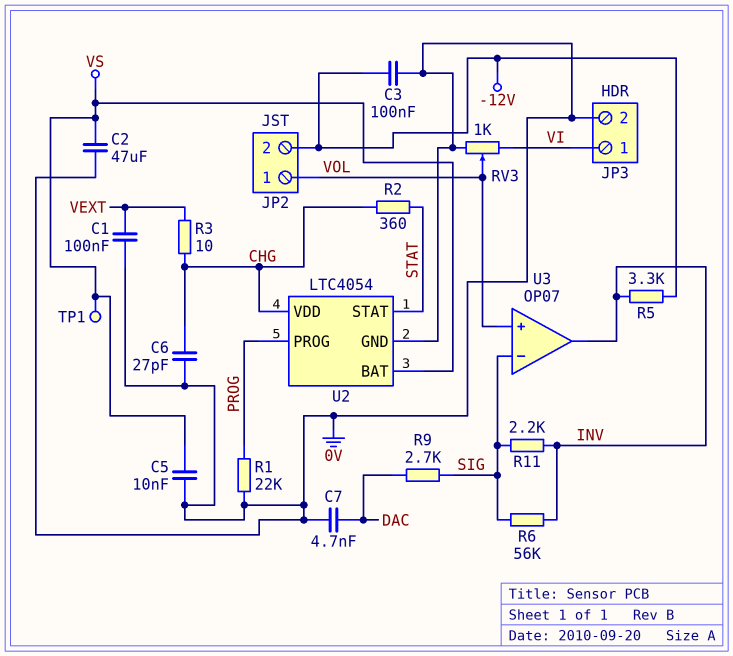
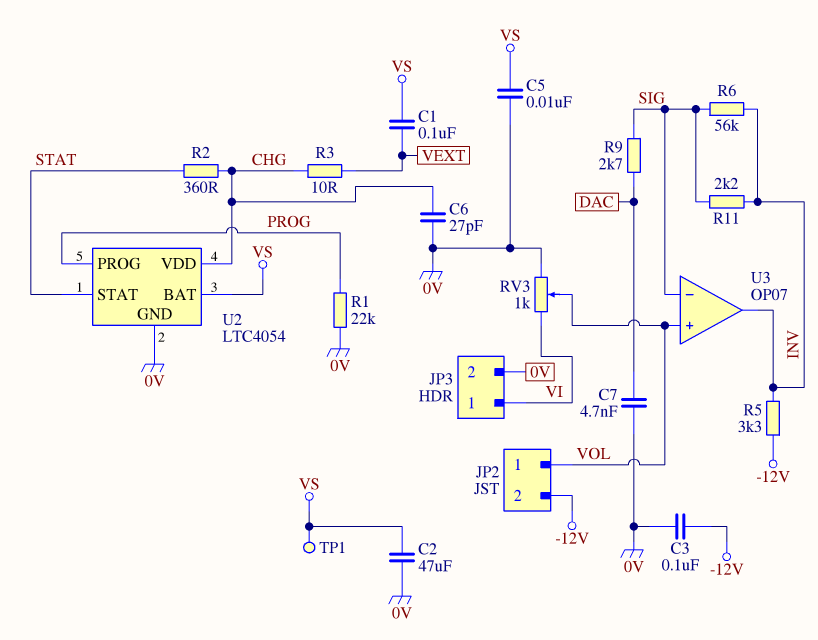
C1: 100nF (0V, VEXT) -> 100nF (VEXT, VS)

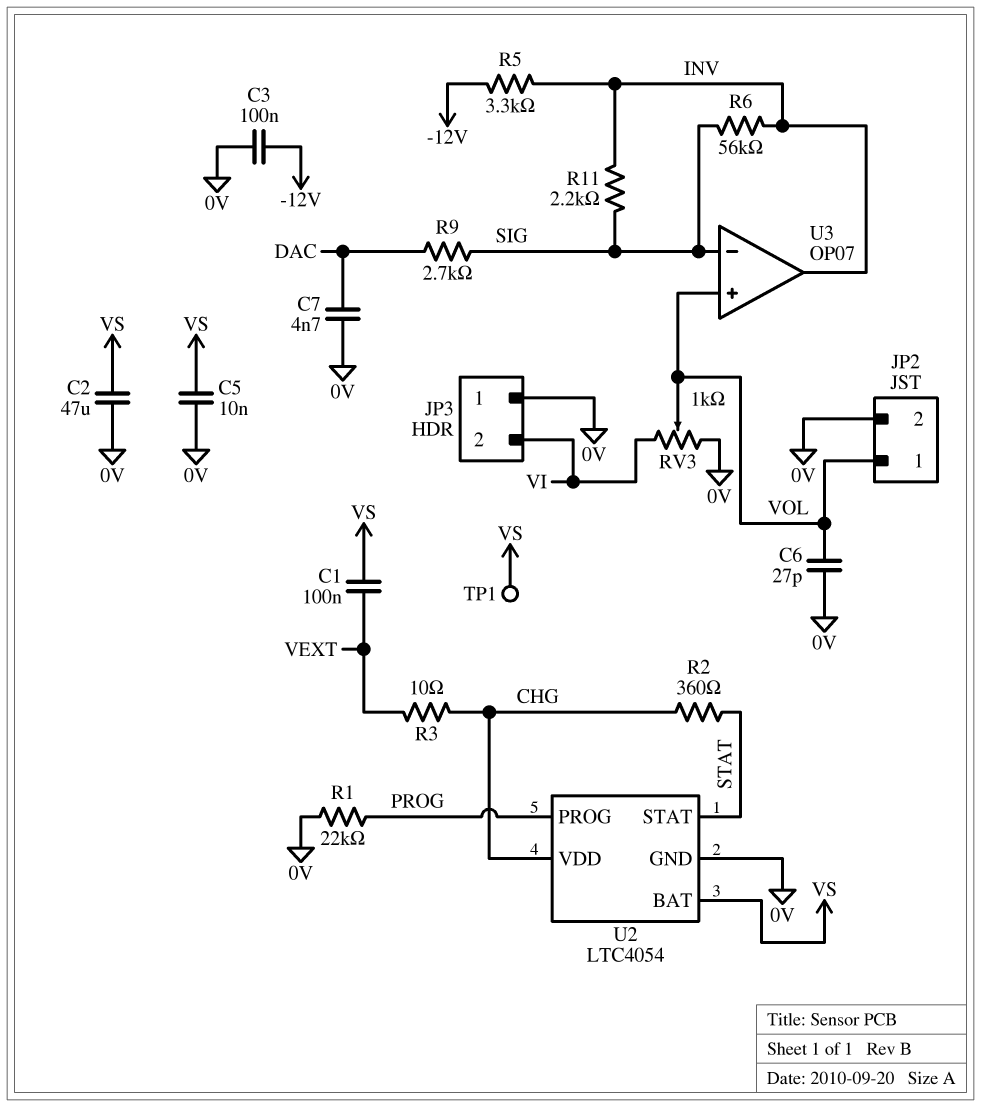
C6: 27pF (0V, CHG) -> 27pF (0V, VOL)
JP2 pin 2: -12V -> 0V
JP3 pin 1: VI -> 0V
JP3 pin 2: 0V -> VI

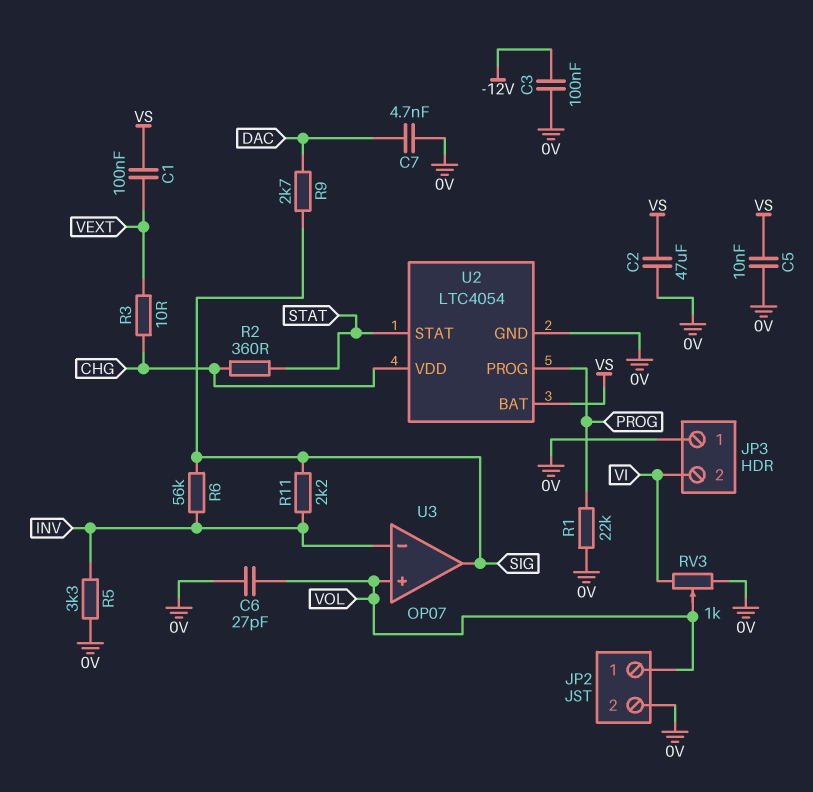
R5: 3.3k (-12V, INV) -> 3.3k (0V, INV)
TP1: test point (VS) -> none
U3 pin in-: SIG -> INV
U3 pin out: INV -> SIG

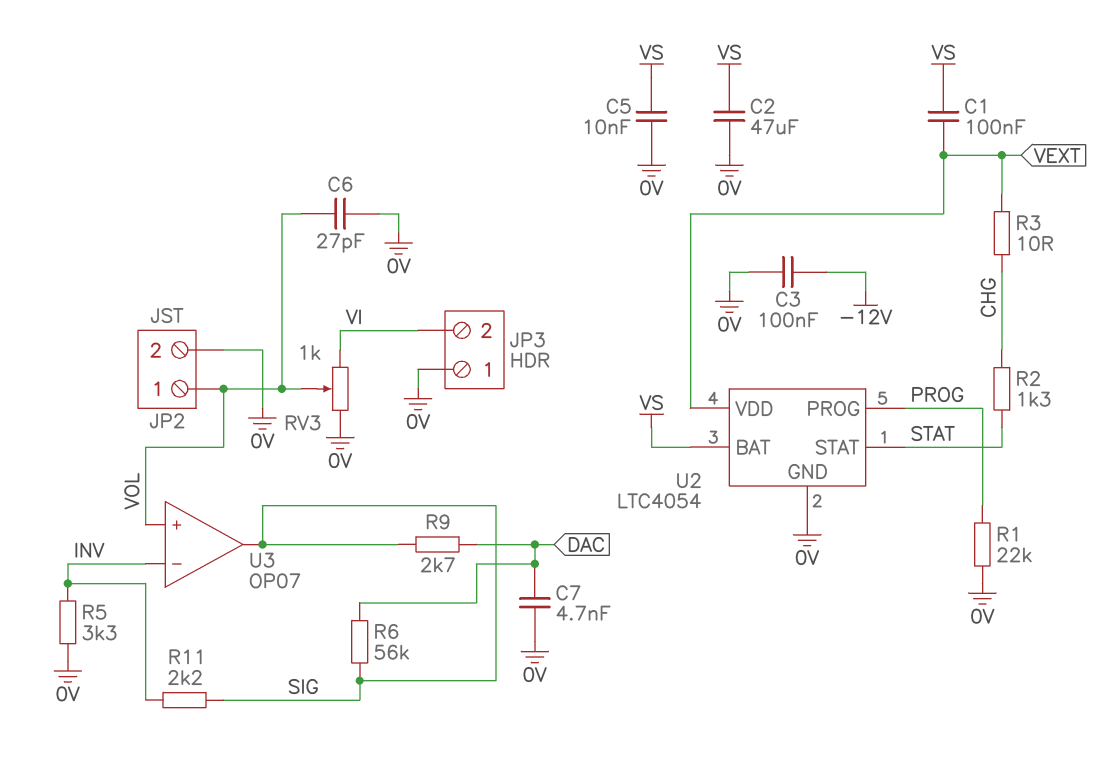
R2: 360 (CHG, STAT) -> 1.3k (CHG, STAT)
R6: 56k (INV, SIG) -> 56k (DAC, SIG)
U2 pin VDD: CHG -> VEXT

